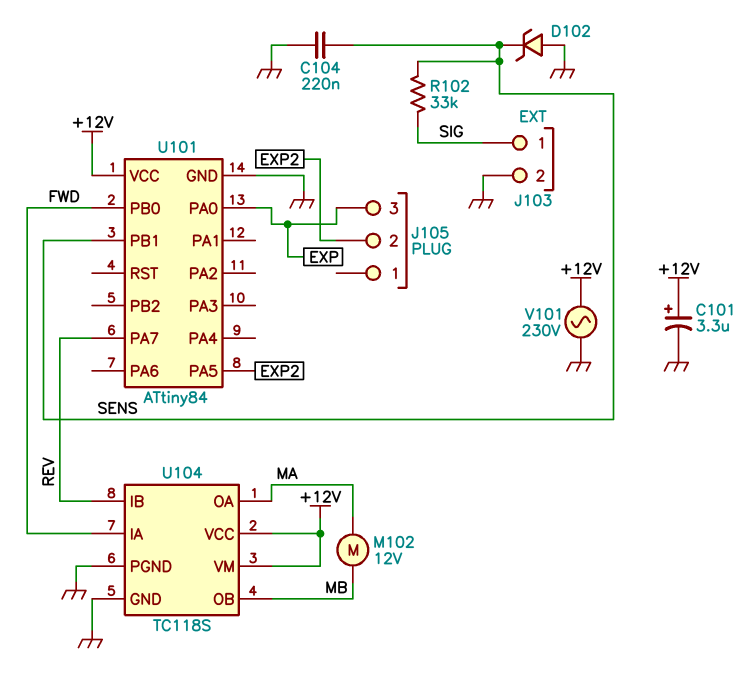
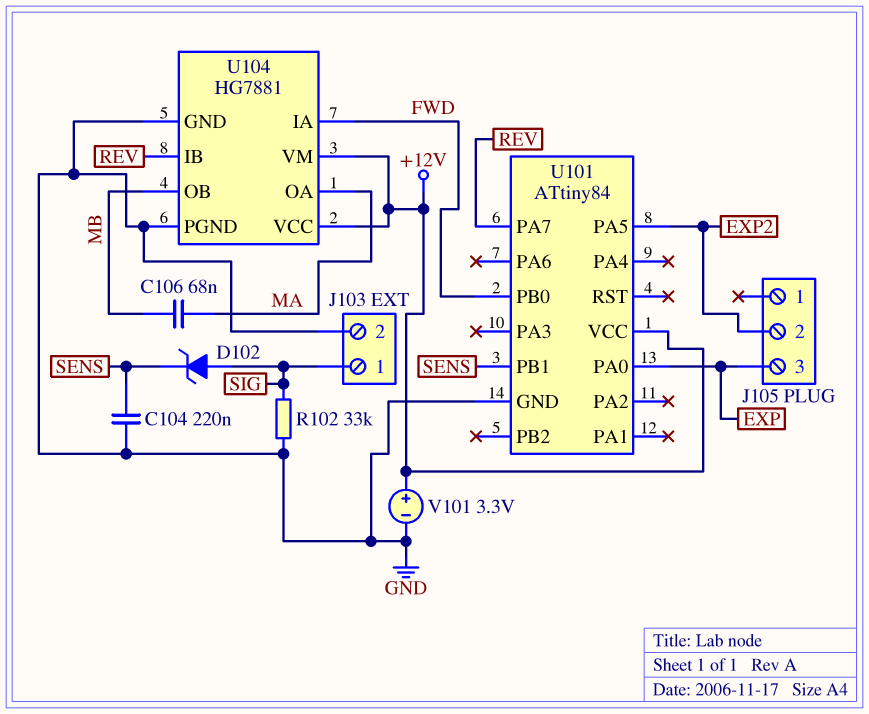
C101: 3.3uF (plus +12V, minus GND) -> none
C106: none -> 68nF (MA, MB)
D102: zener (A GND, K SENS) -> zener (A SIG, K SENS)
M102: motor 12V (MA, MB) -> none
R102: 33k (SENS, SIG) -> 33k (GND, SIG)
U104: TC118S -> HG7881
V101: AC 230V (+12V, GND) -> 3.3V (plus +12V, minus GND)

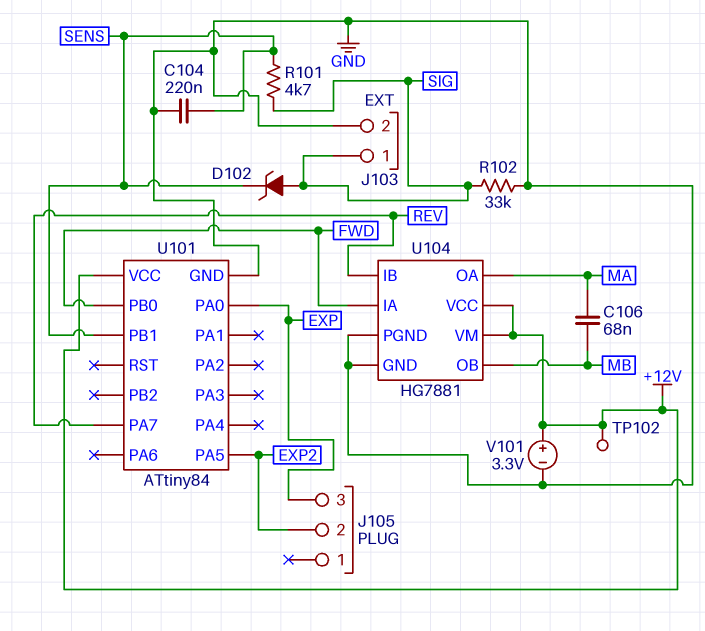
R101: none -> 4.7k (SENS, SIG)
TP102: none -> test point (+12V)

